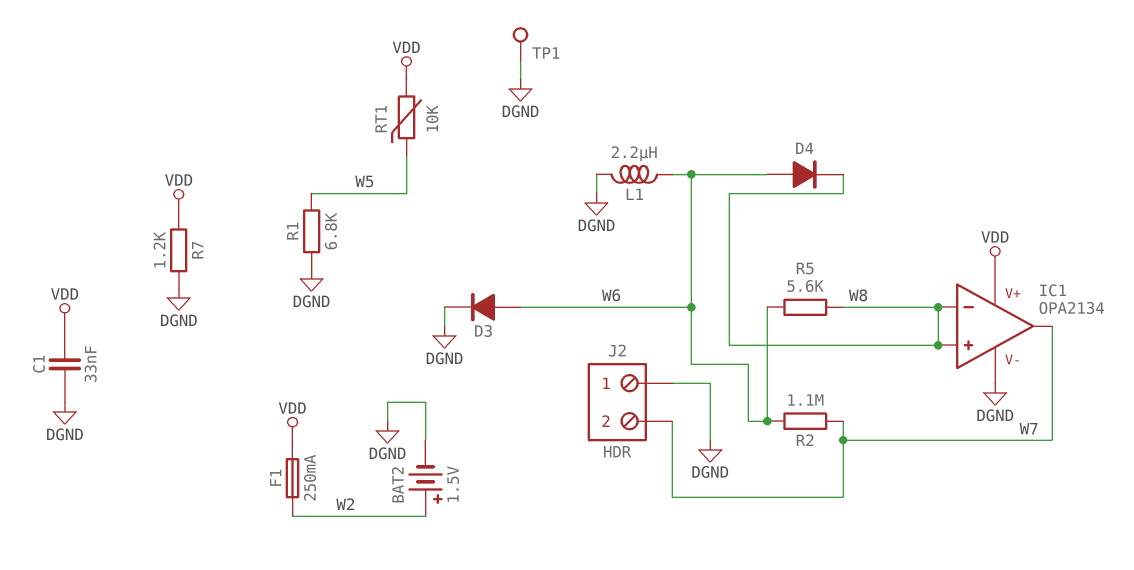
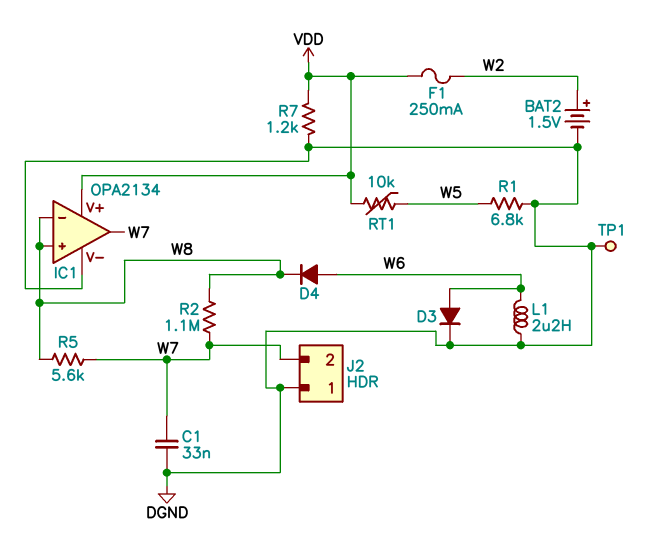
C1: 33nF (DGND, VDD) -> 33nF (DGND, W7)
R2: 1.1M (W6, W7) -> 1.1M (W7, W8)
R5: 5.6k (W6, W8) -> 5.6k (W7, W8)

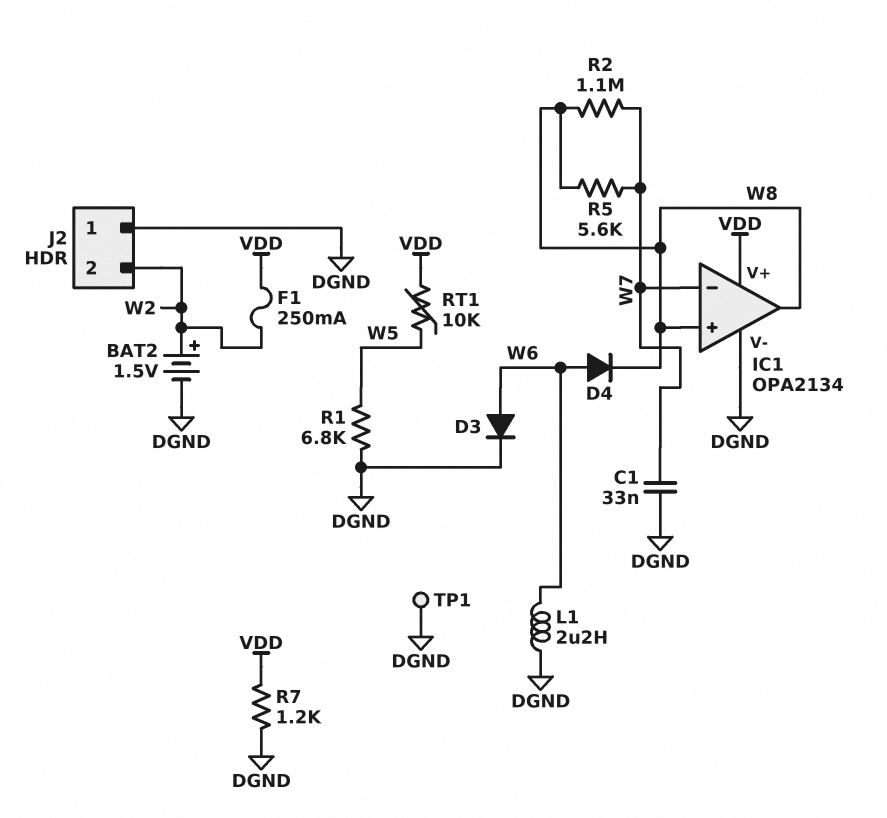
IC1 pin in-: W8 -> W7
IC1 pin out: W7 -> W8
J2 pin 2: W7 -> W2

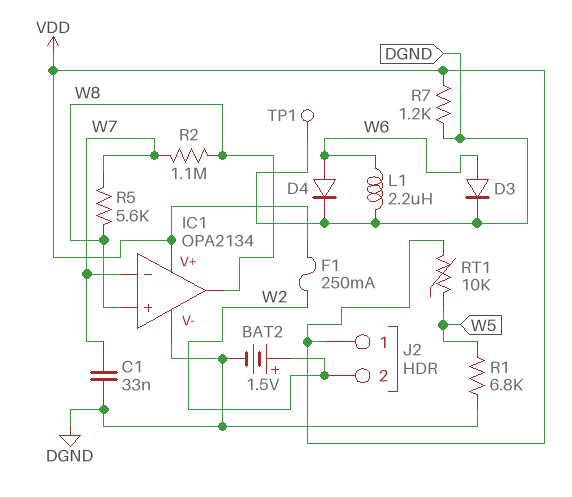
D4: diode (A W6, K W8) -> diode (A W6, K DGND)
J2 pin 1: DGND -> VDD

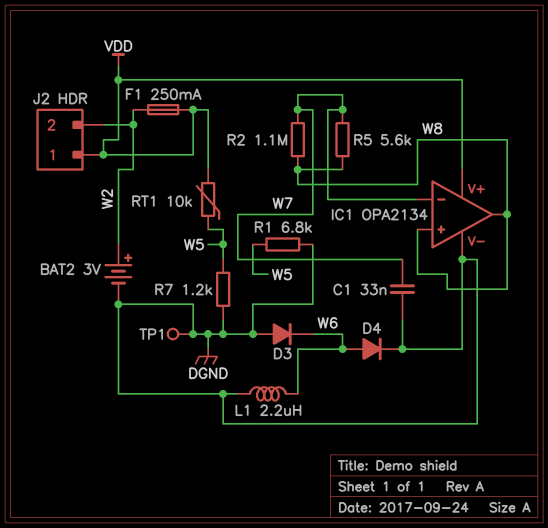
BAT2: 1.5V (plus W2, minus DGND) -> 3V (plus W2, minus DGND)
D3: diode (A W6, K DGND) -> diode (A DGND, K W6)
R7: 1.2k (DGND, VDD) -> 1.2k (DGND, W5)

